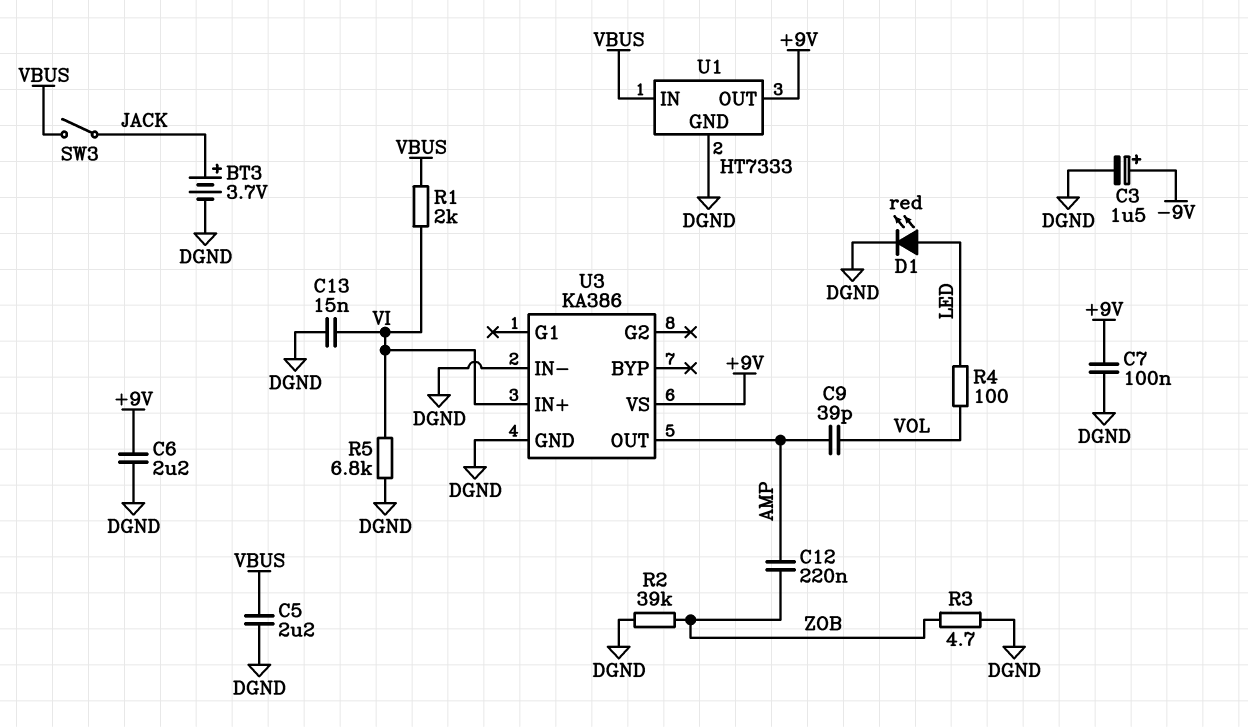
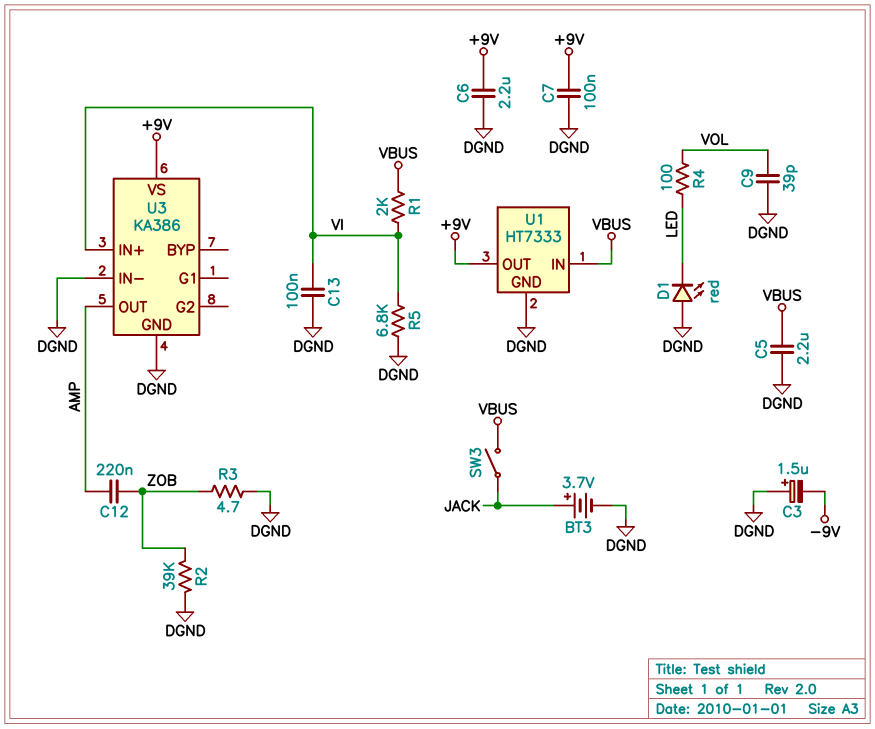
C3: 1.5uF (plus -9V, minus DGND) -> 1.5uF (plus DGND, minus -9V)
C9: 39pF (AMP, VOL) -> 39pF (DGND, VOL)
C13: 15nF (DGND, VI) -> 100nF (DGND, VI)
D1: LED red (A LED, K DGND) -> LED red (A DGND, K LED)

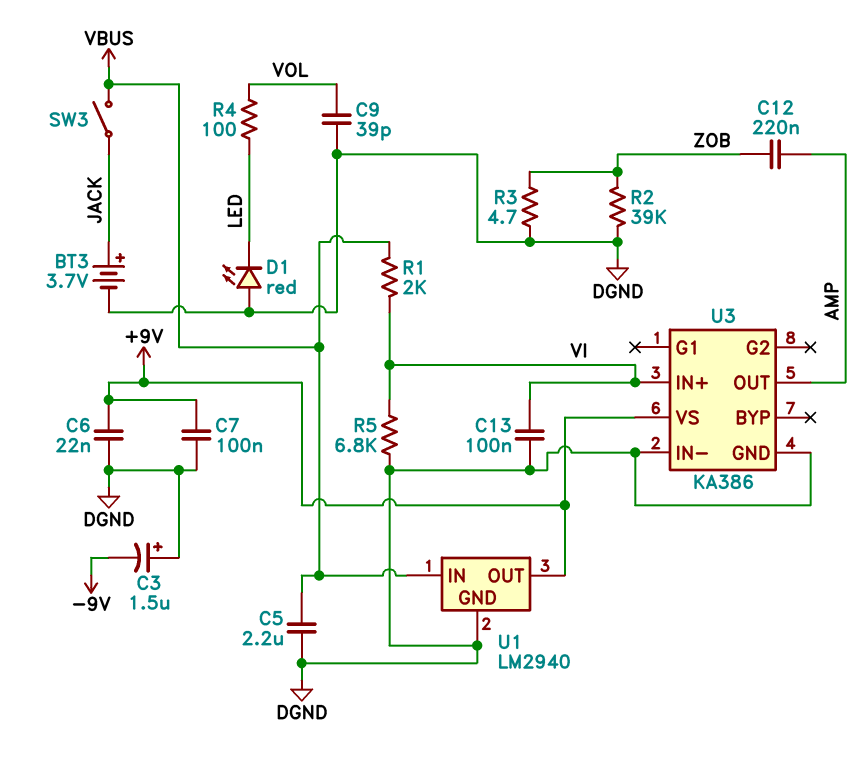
C6: 2.2uF (+9V, DGND) -> 22nF (+9V, DGND)
U1: HT7333 -> LM2940

